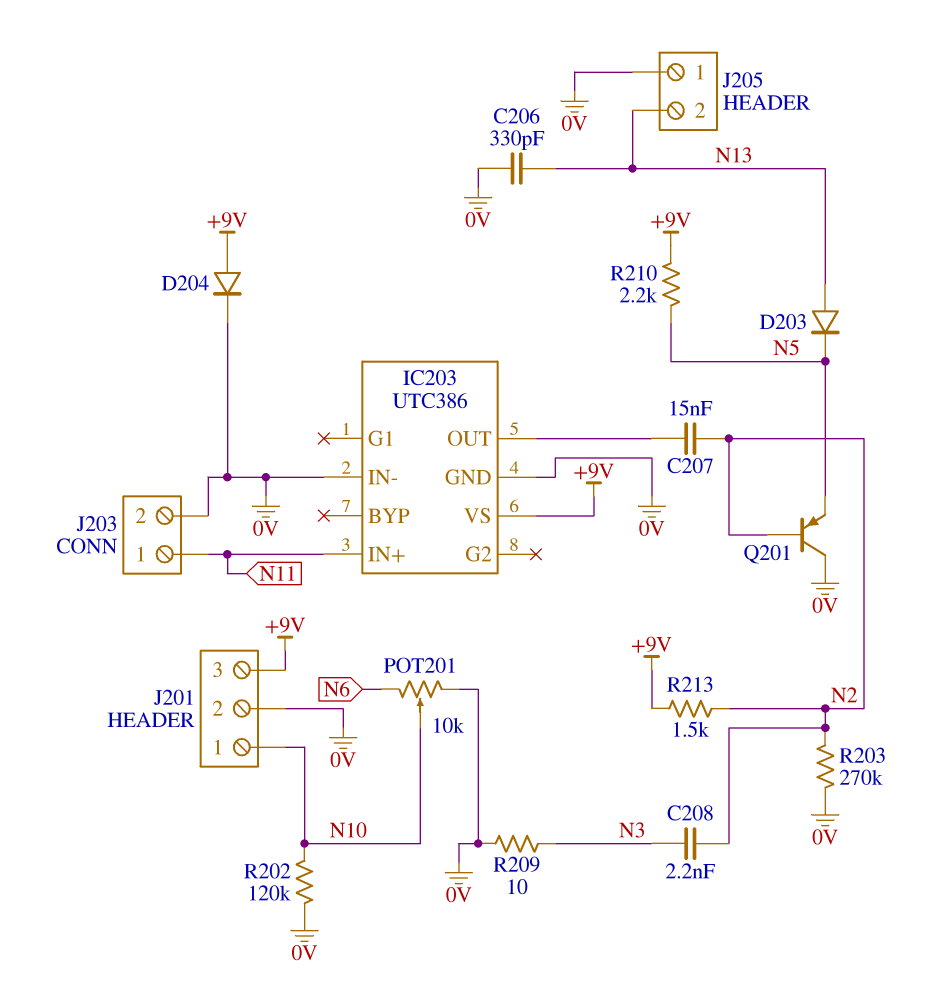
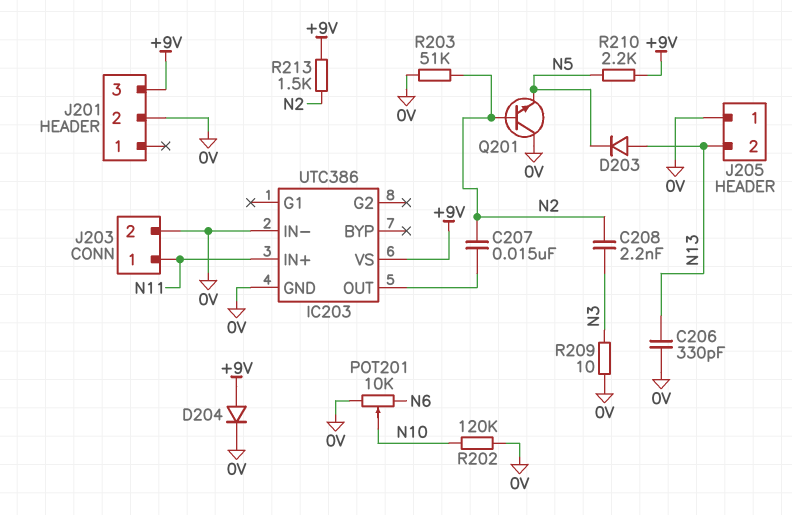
J201 pin 1: N10 -> none
Q201: PNP (B N2, C 0V, E N5) -> NPN (B N2, C 0V, E N5)
R203: 270k (0V, N2) -> 51k (0V, N2)

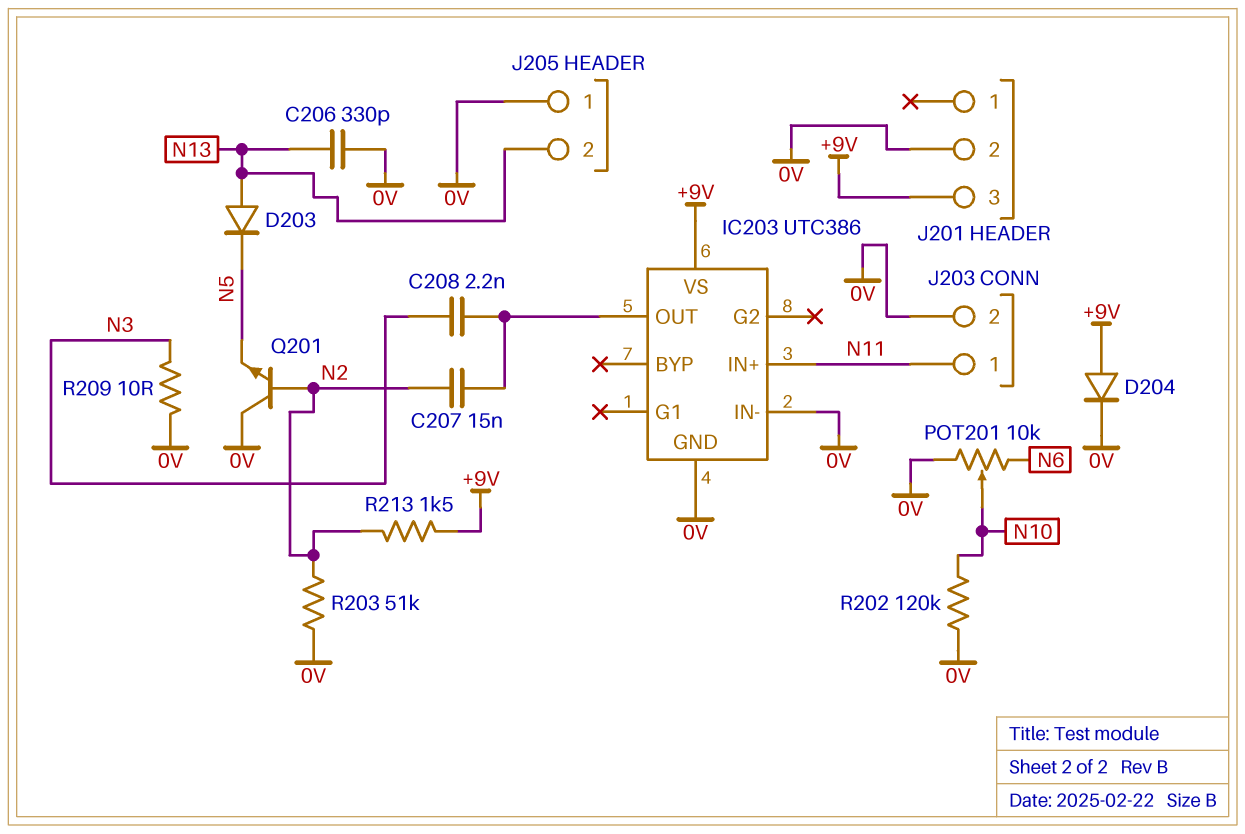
C208: 2.2nF (N2, N3) -> 2.2nF (IC203/OUT, N3)
R210: 2.2k (+9V, N5) -> none

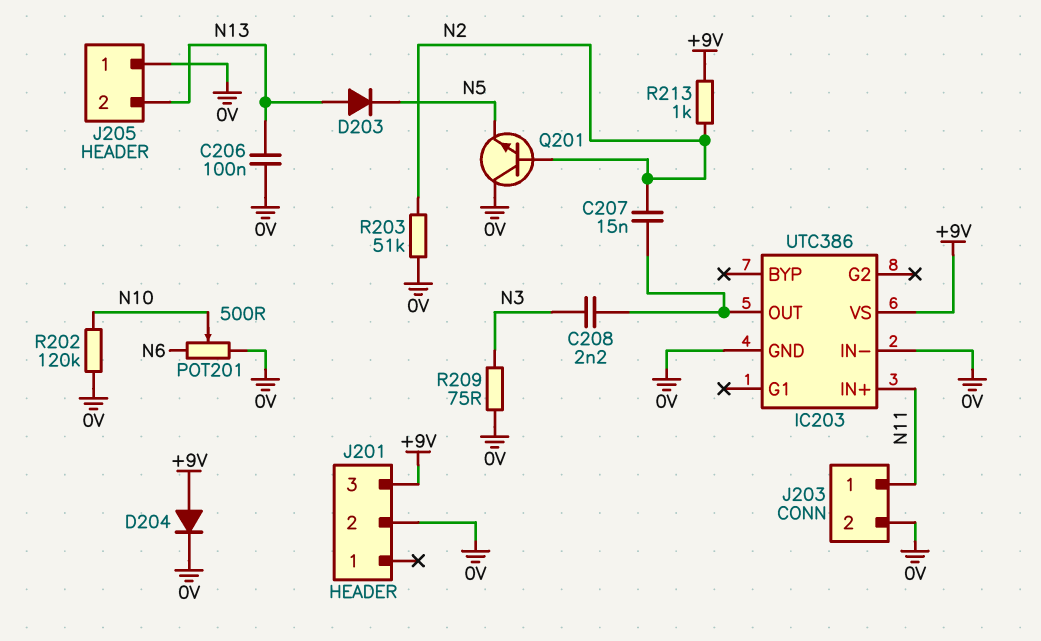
C206: 330pF (0V, N13) -> 100nF (0V, N13)
POT201: 10k (0V, N6, wiper N10) -> 500 (0V, N6, wiper N10)
R209: 10 (0V, N3) -> 75 (0V, N3)
R213: 1.5k (+9V, N2) -> 1k (+9V, N2)

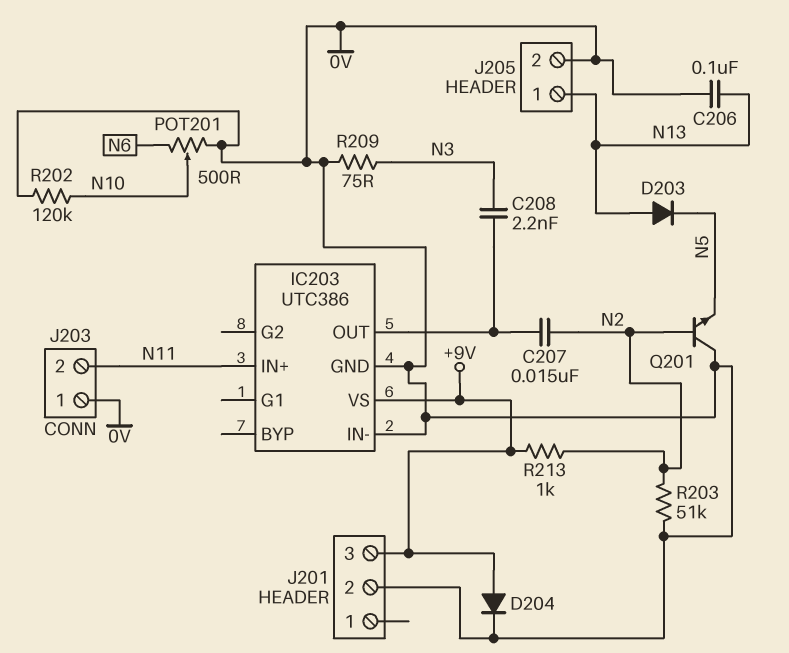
J203 pin 1: N11 -> 0V
J203 pin 2: 0V -> N11
J205 pin 1: 0V -> N13
J205 pin 2: N13 -> 0V

